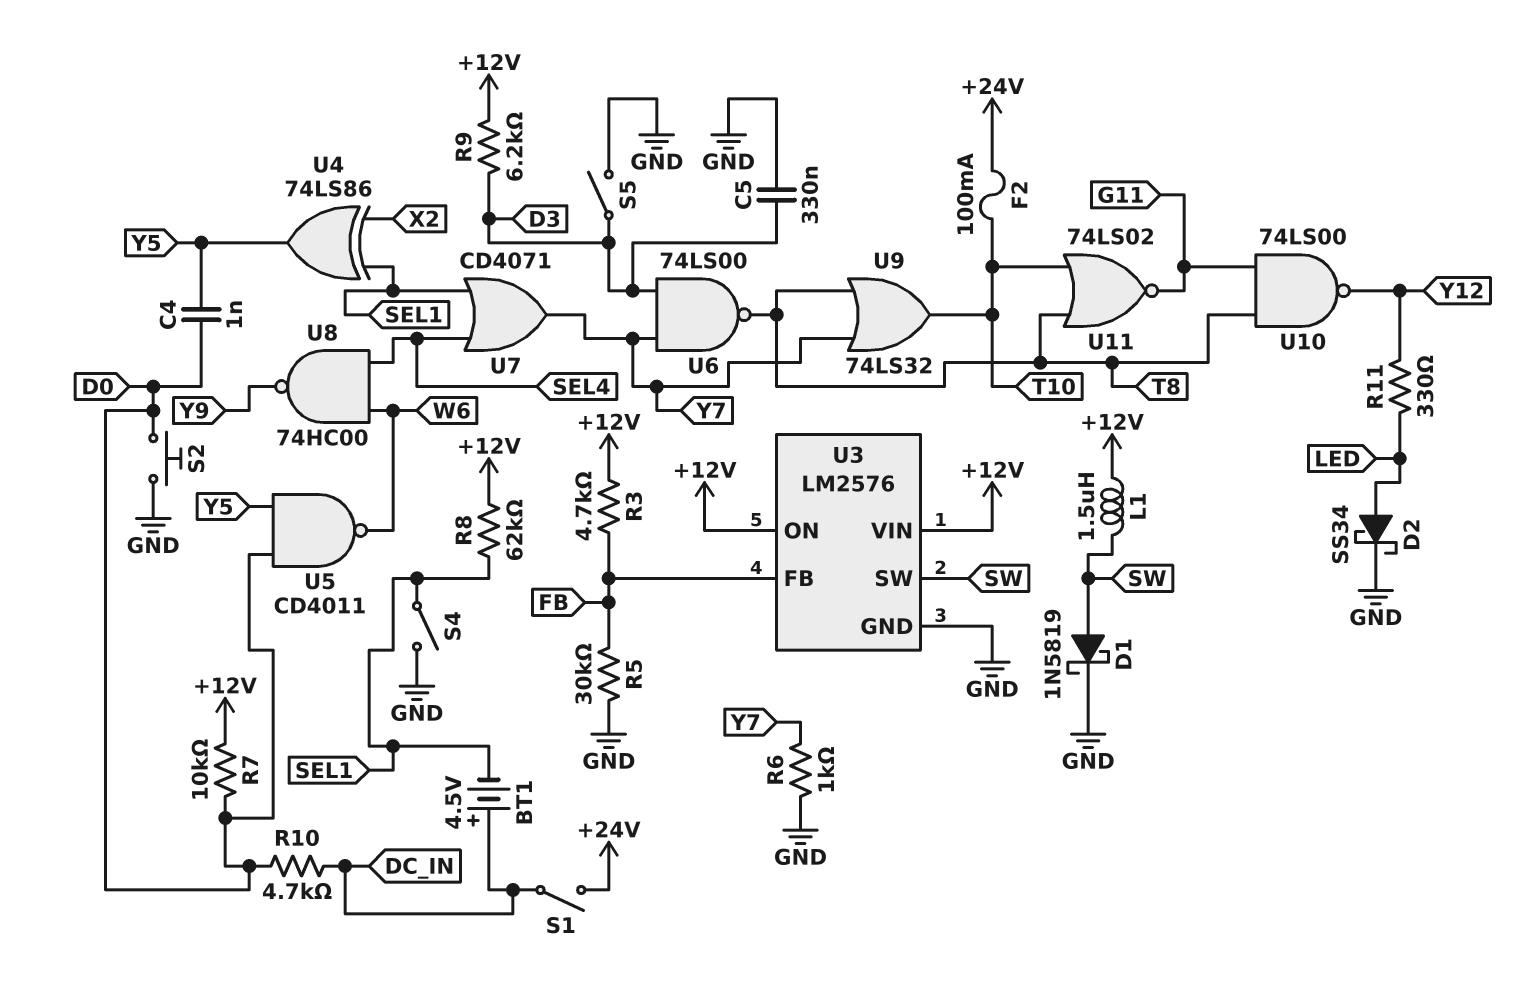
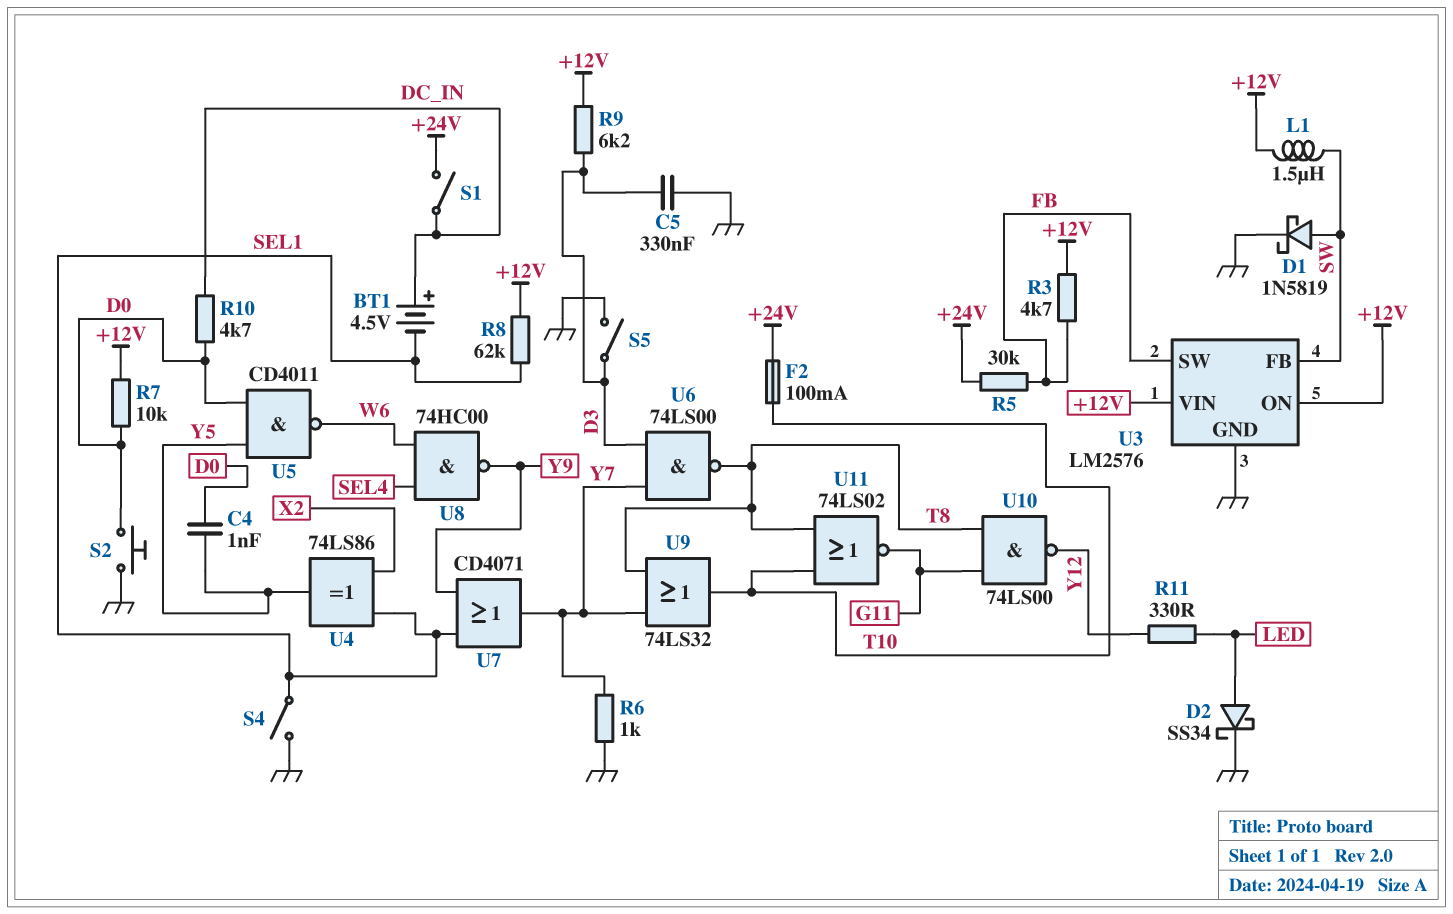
R5: 30k (FB, GND) -> 30k (+24V, FB)
U3 pin FB: FB -> SW
U3 pin SW: SW -> FB
U7: OR CD4071 (in SEL1, in SEL4, out Y7) -> OR CD4071 (in SEL1, in Y9, out Y7)

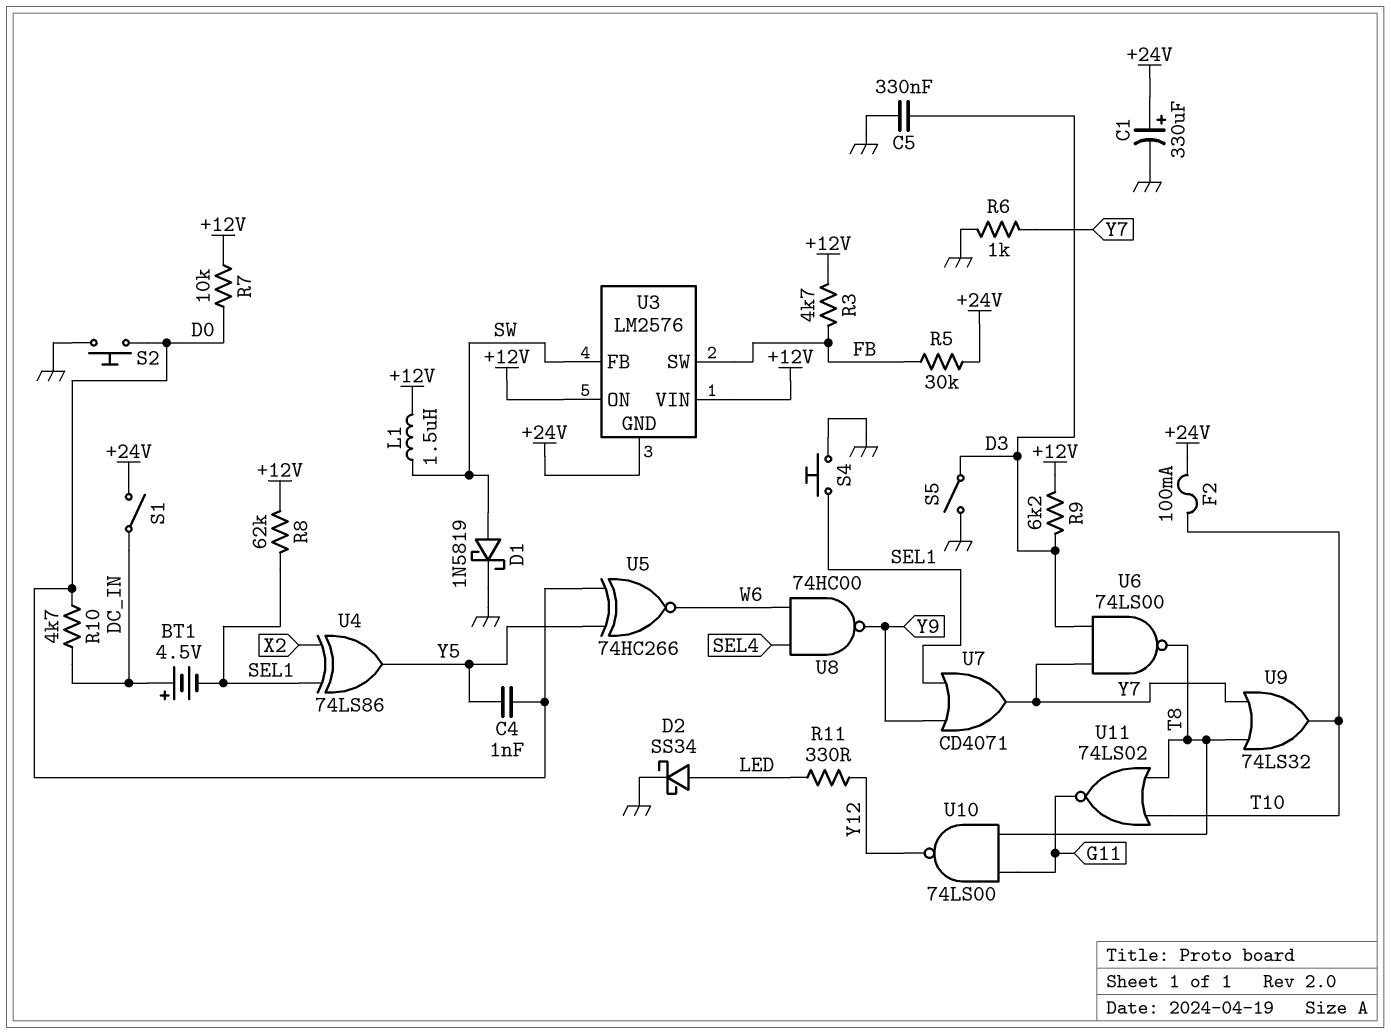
C1: none -> 330uF (plus +24V, minus GND)
S4: switch (GND, SEL1) -> button (GND, SEL1)
U3 pin GND: GND -> +24V
U5: NAND CD4011 (in D0, in Y5, out W6) -> XNOR 74HC266 (in D0, in Y5, out W6)

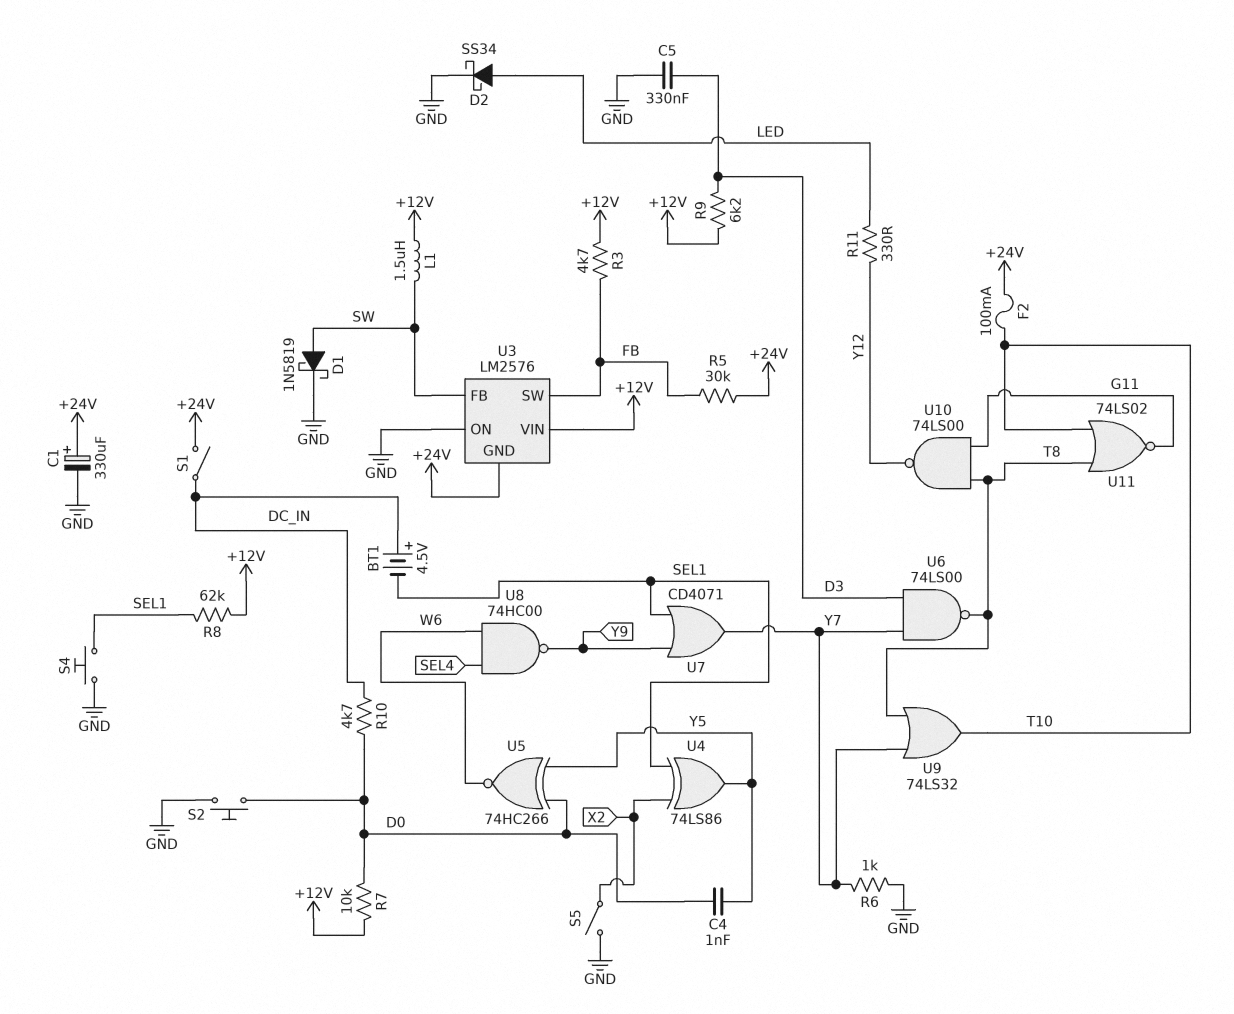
S5: switch (D3, GND) -> switch (GND, X2)
U3 pin ON: +12V -> GND

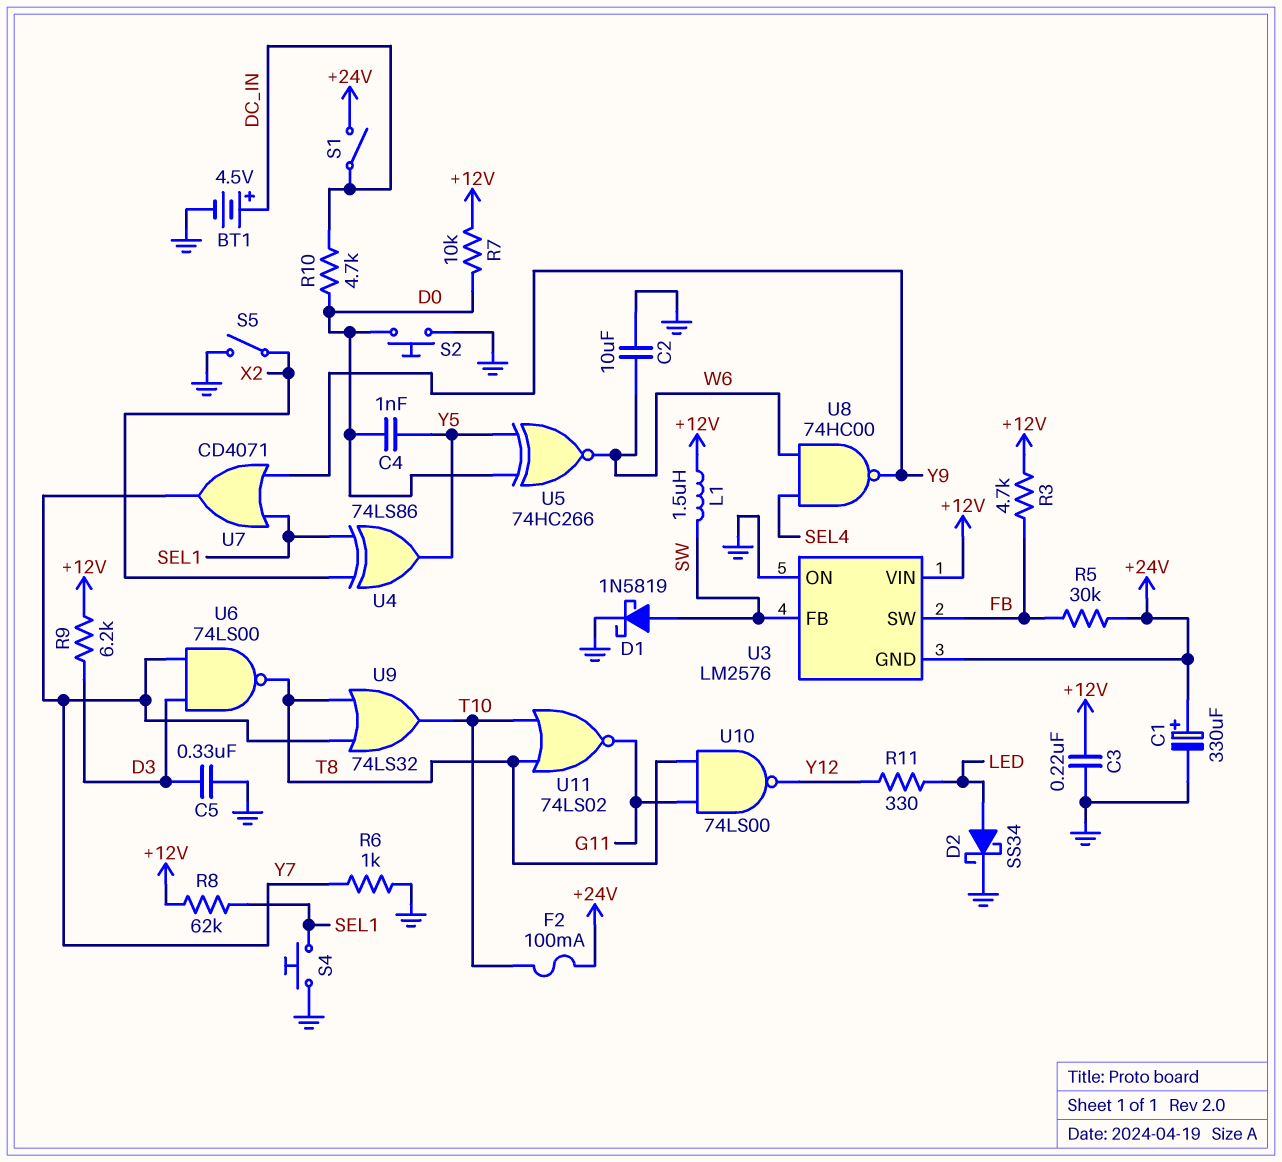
BT1: 4.5V (plus DC_IN, minus SEL1) -> 4.5V (plus DC_IN, minus GND)
C2: none -> 10uF (GND, W6)
C3: none -> 220nF (+12V, GND)

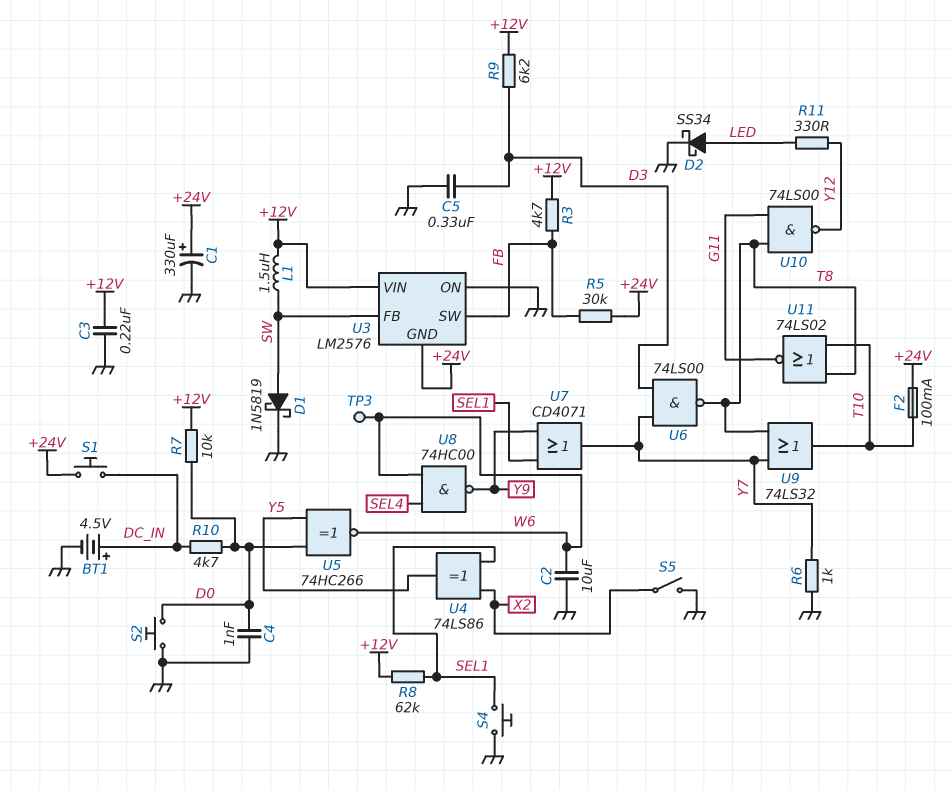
C4: 1nF (D0, Y5) -> 1nF (D0, GND)
S1: switch (+24V, DC_IN) -> button (+24V, DC_IN)
TP3: none -> test point (W6)

